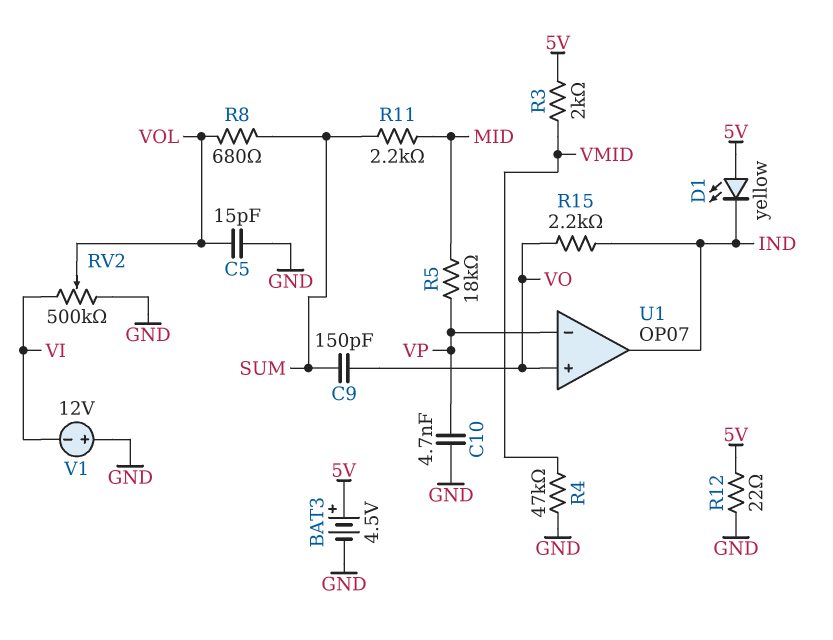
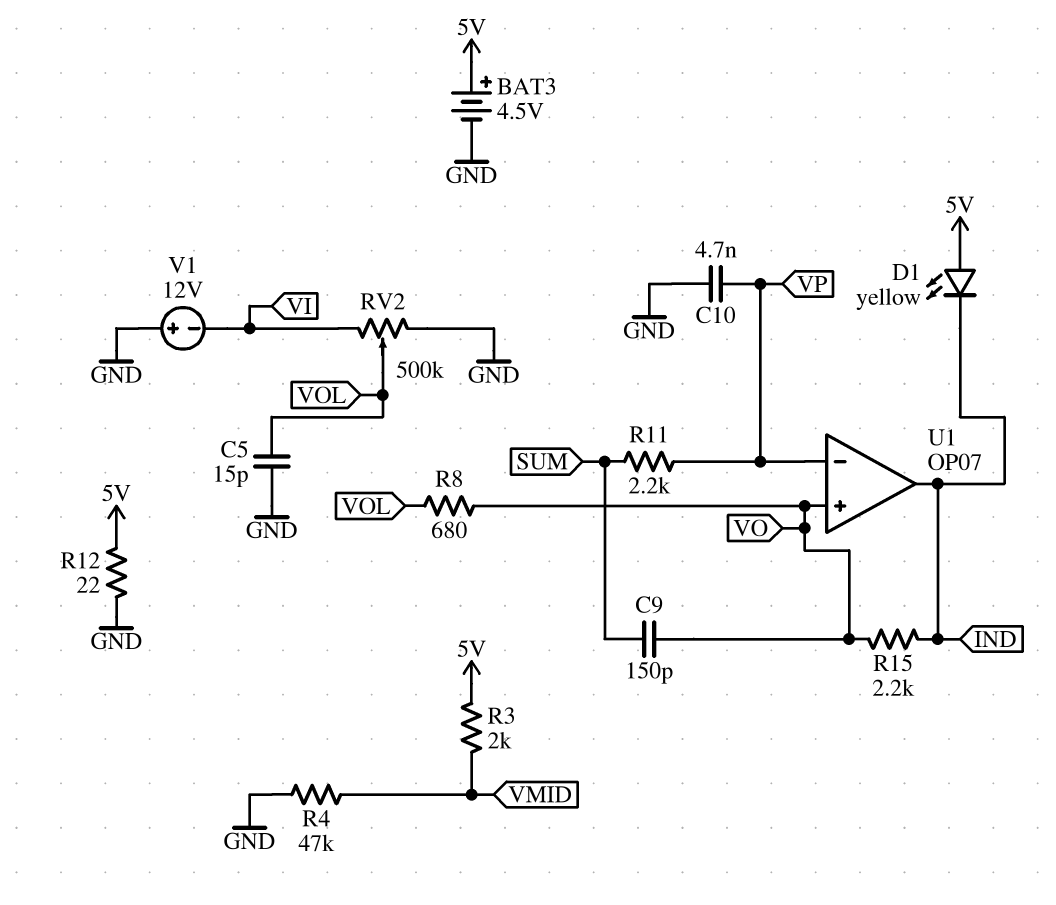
R5: 18k (MID, VP) -> none
R8: 680 (SUM, VOL) -> 680 (VO, VOL)
R11: 2.2k (MID, SUM) -> 2.2k (SUM, VP)

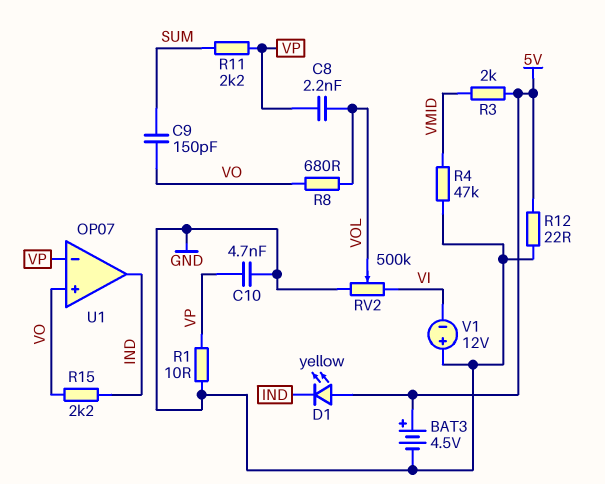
C5: 15pF (GND, VOL) -> none
C8: none -> 2.2nF (VOL, VP)
R1: none -> 10 (GND, VP)

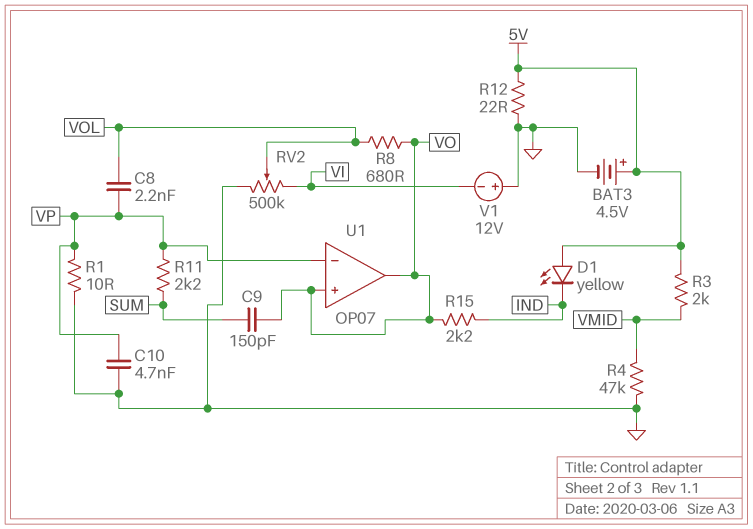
U1 pin out: IND -> VO

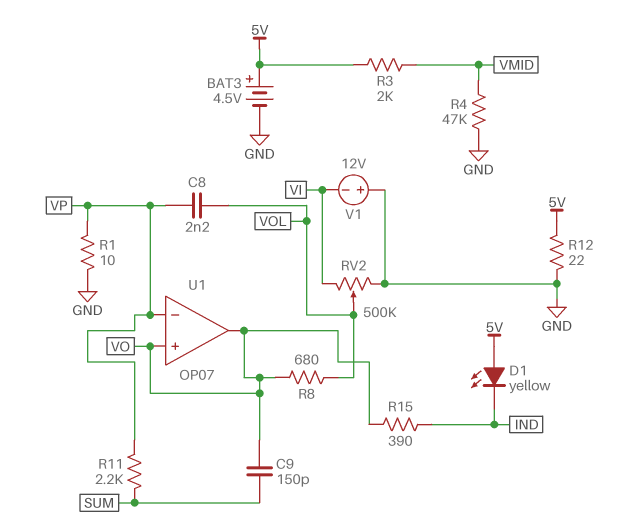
C10: 4.7nF (GND, VP) -> none
R15: 2.2k (IND, VO) -> 390 (IND, VO)

